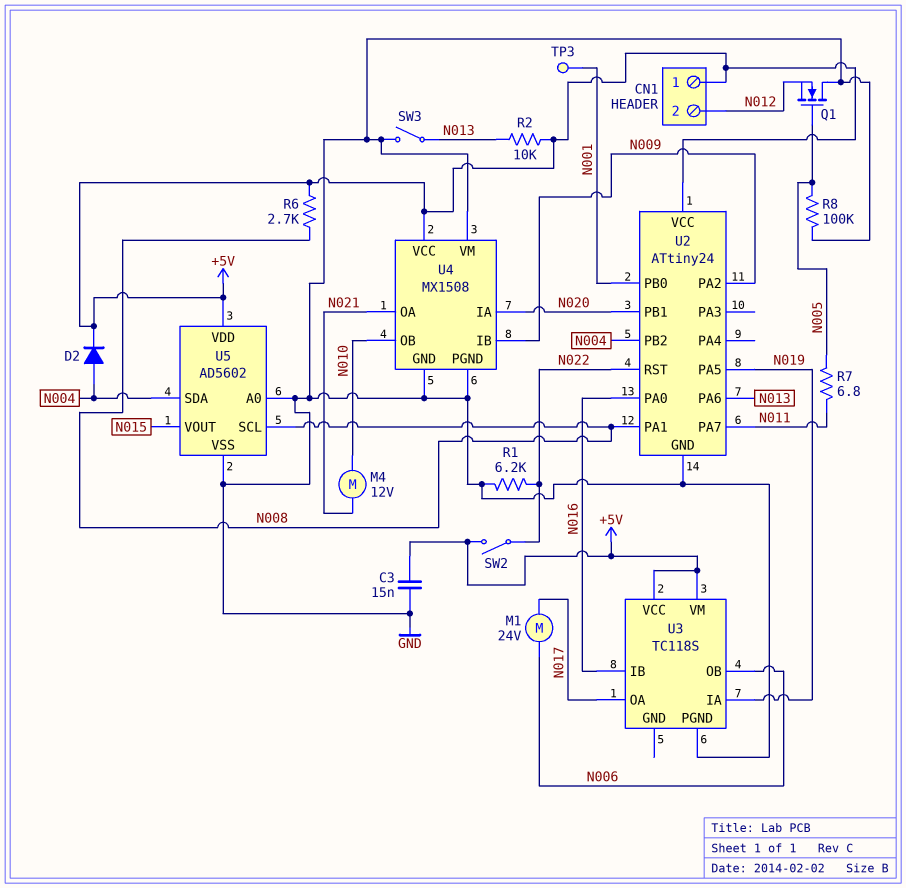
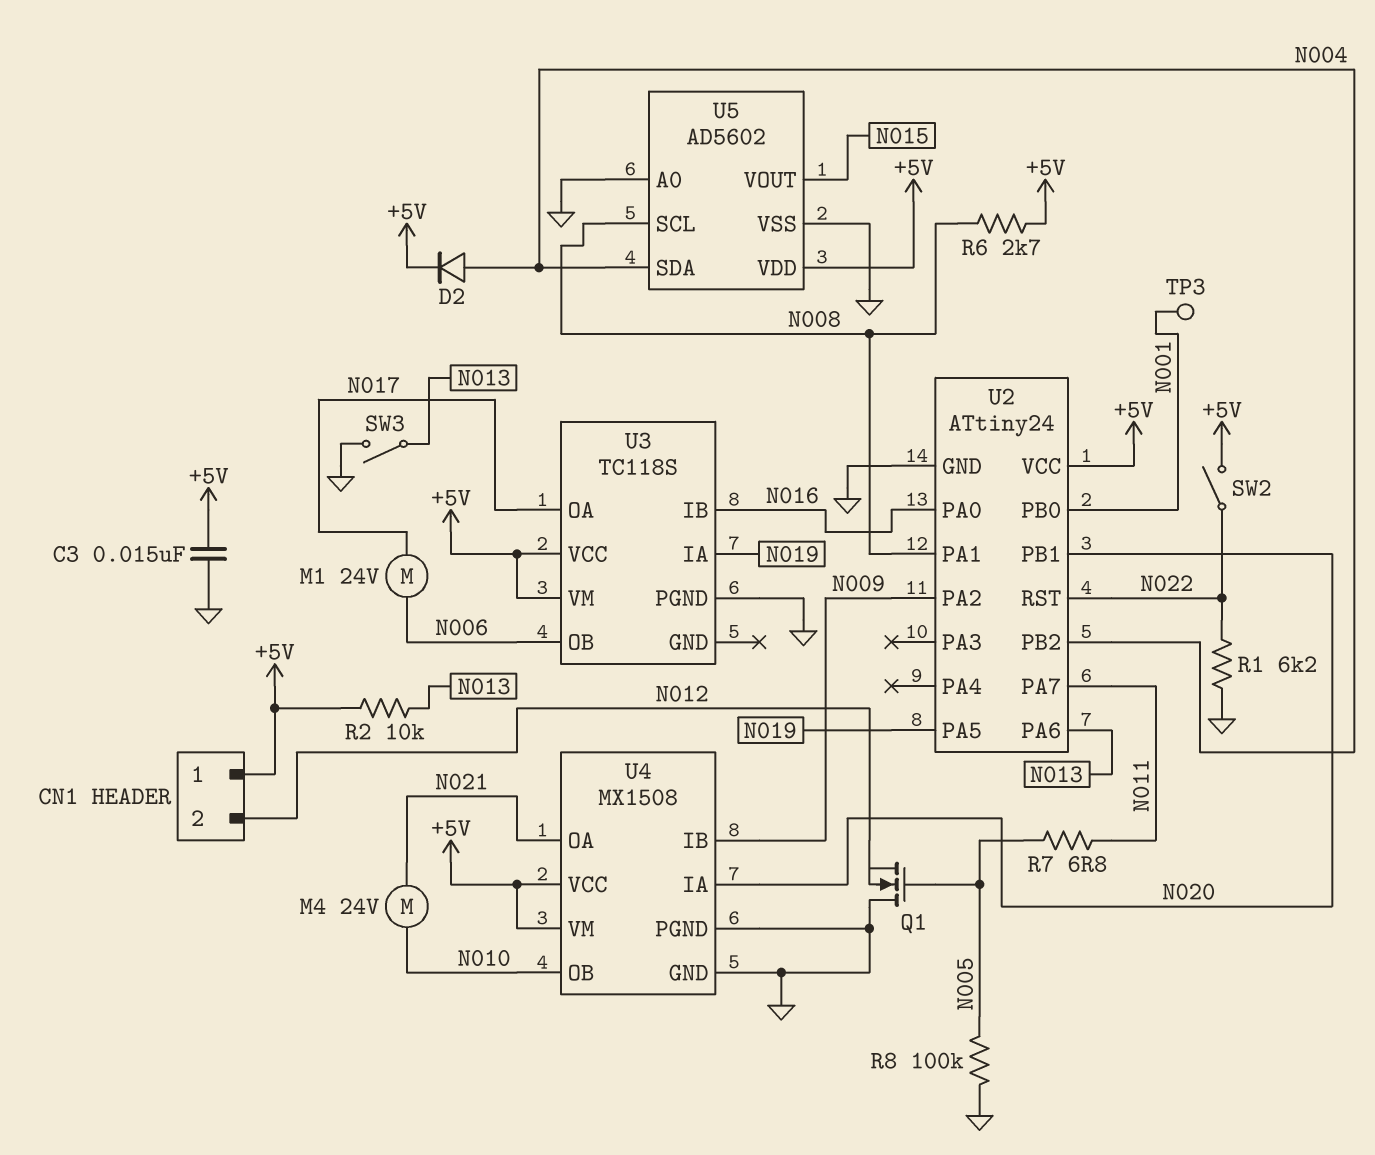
M4: motor 12V (N010, N021) -> motor 24V (N010, N021)
U4 pin VM: GND -> +5V

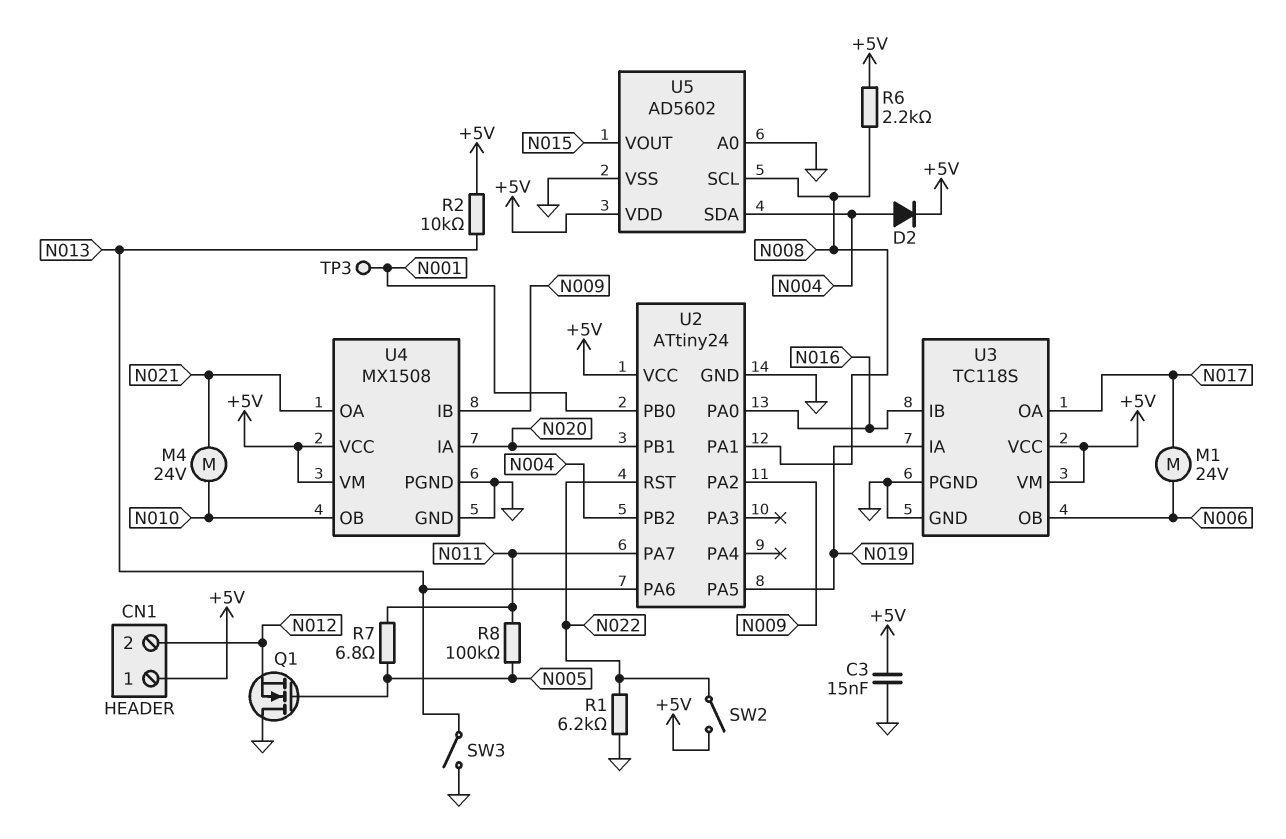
R6: 2.7k (+5V, N008) -> 2.2k (+5V, N008)
R8: 100k (GND, N005) -> 100k (N005, N011)
U3 pin GND: none -> GND

